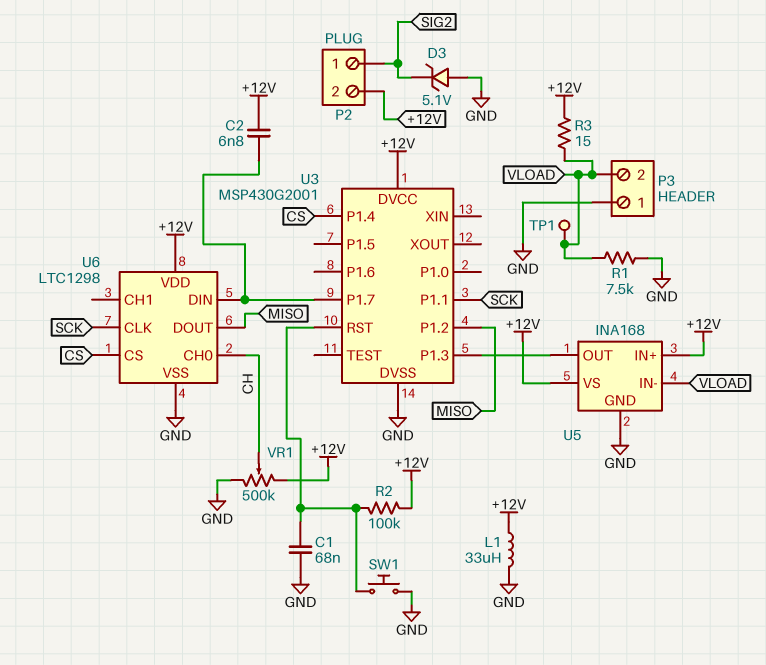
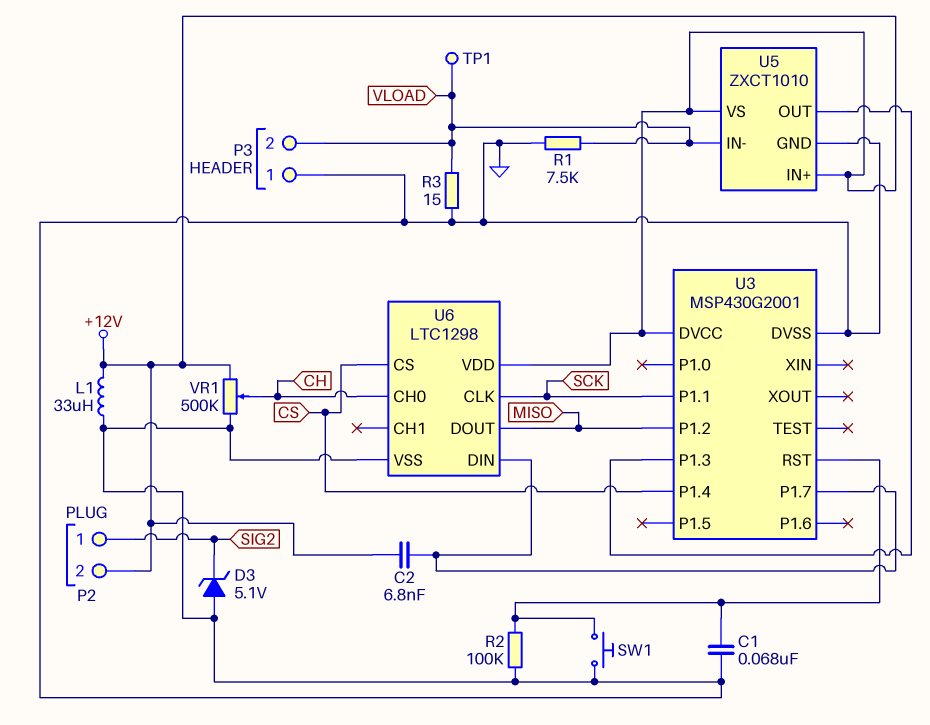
R2: 100k (+12V, U3/RST) -> 100k (GND, U3/RST)
R3: 15 (+12V, VLOAD) -> 15 (GND, VLOAD)
U5: INA168 -> ZXCT1010

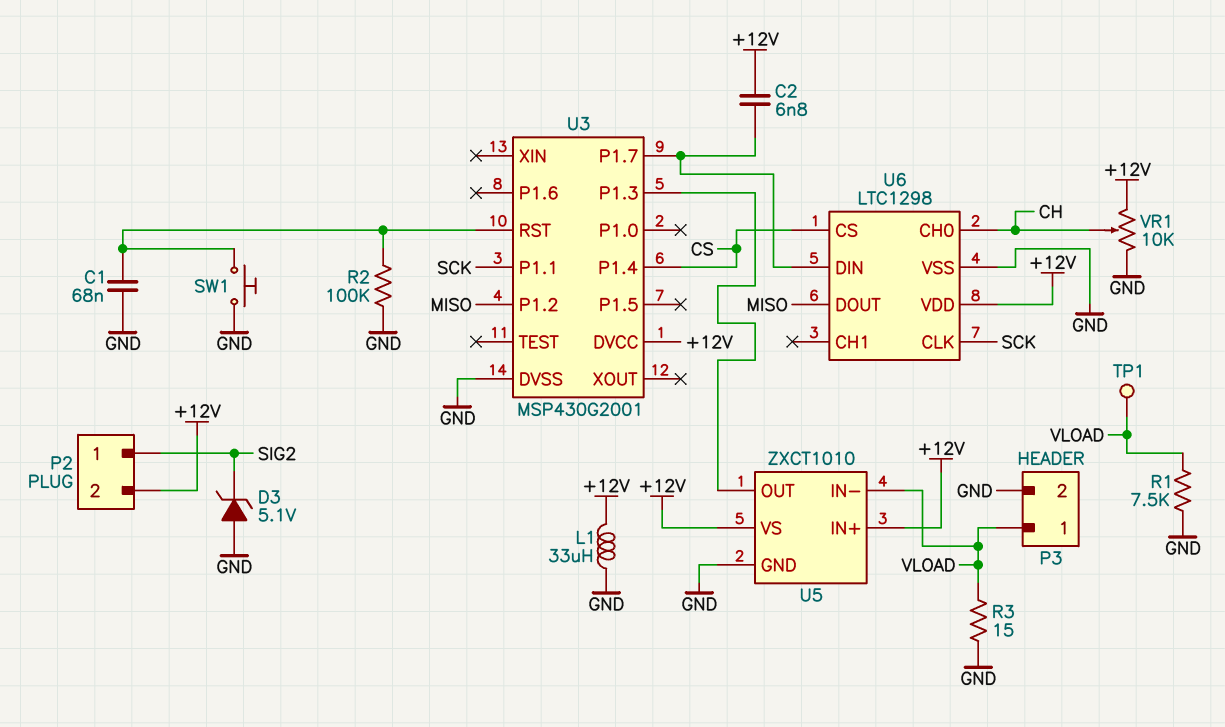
P3 pin 1: GND -> VLOAD
P3 pin 2: VLOAD -> GND
VR1: 500k (+12V, GND, wiper CH) -> 10k (+12V, GND, wiper CH)

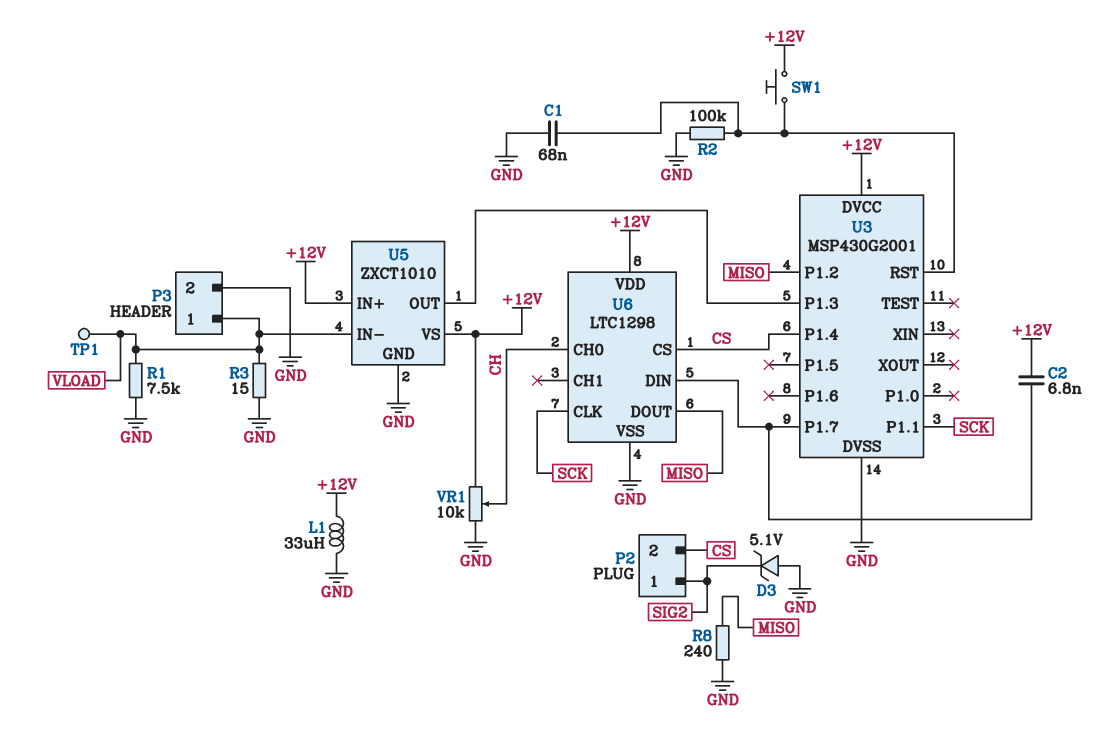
P2 pin 2: +12V -> CS
R8: none -> 240 (GND, MISO)
SW1: button (GND, U3/RST) -> button (+12V, U3/RST)

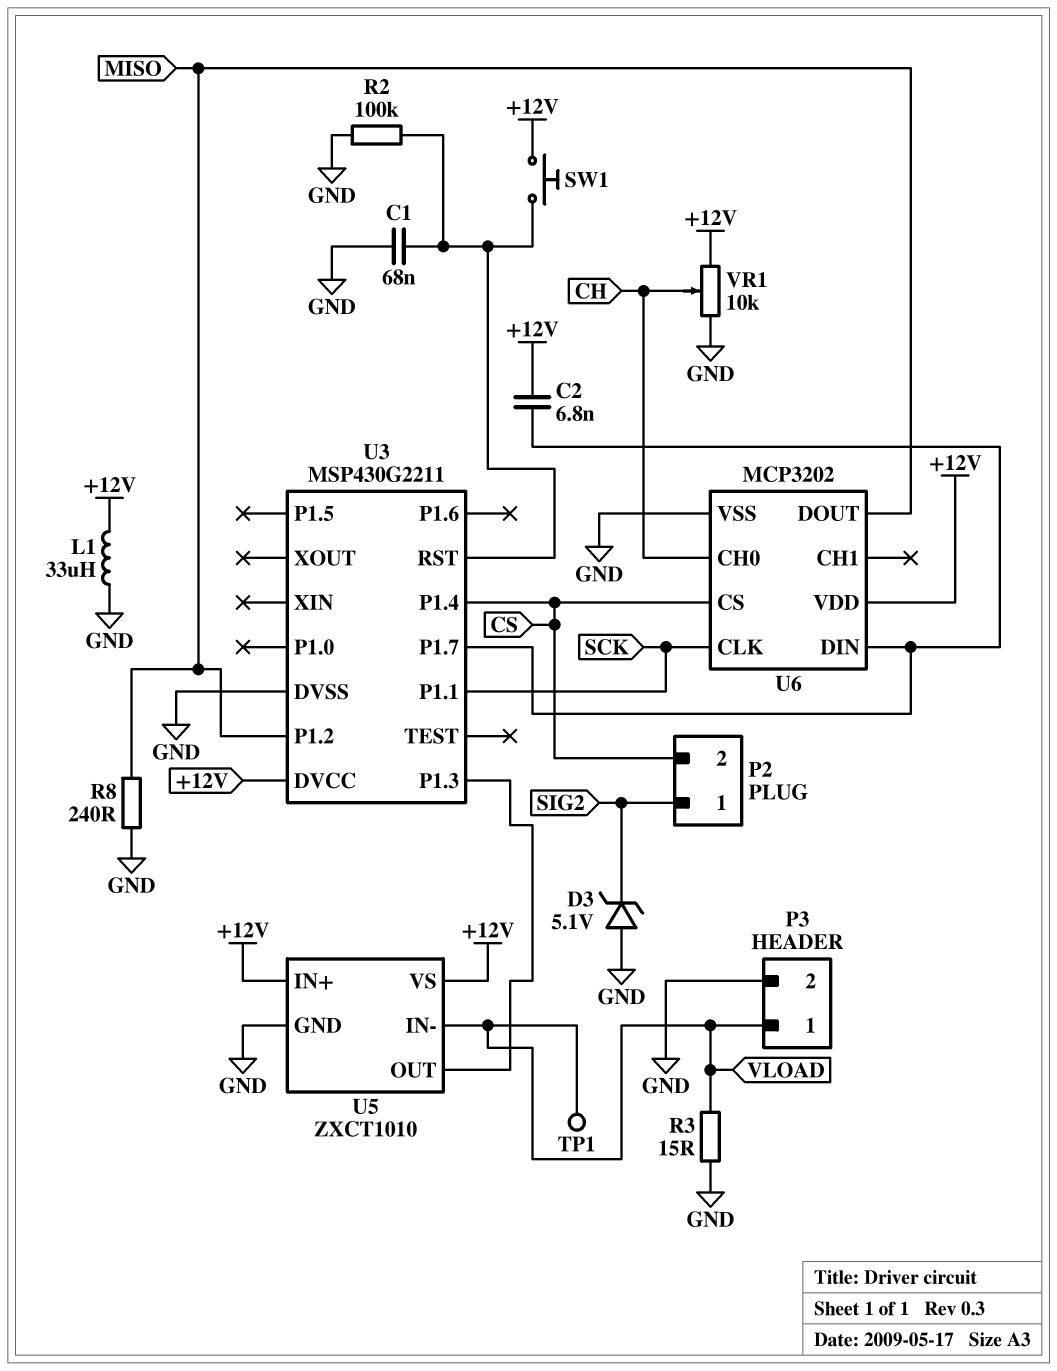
R1: 7.5k (GND, VLOAD) -> none
U3: MSP430G2001 -> MSP430G2211
U6: LTC1298 -> MCP3202

